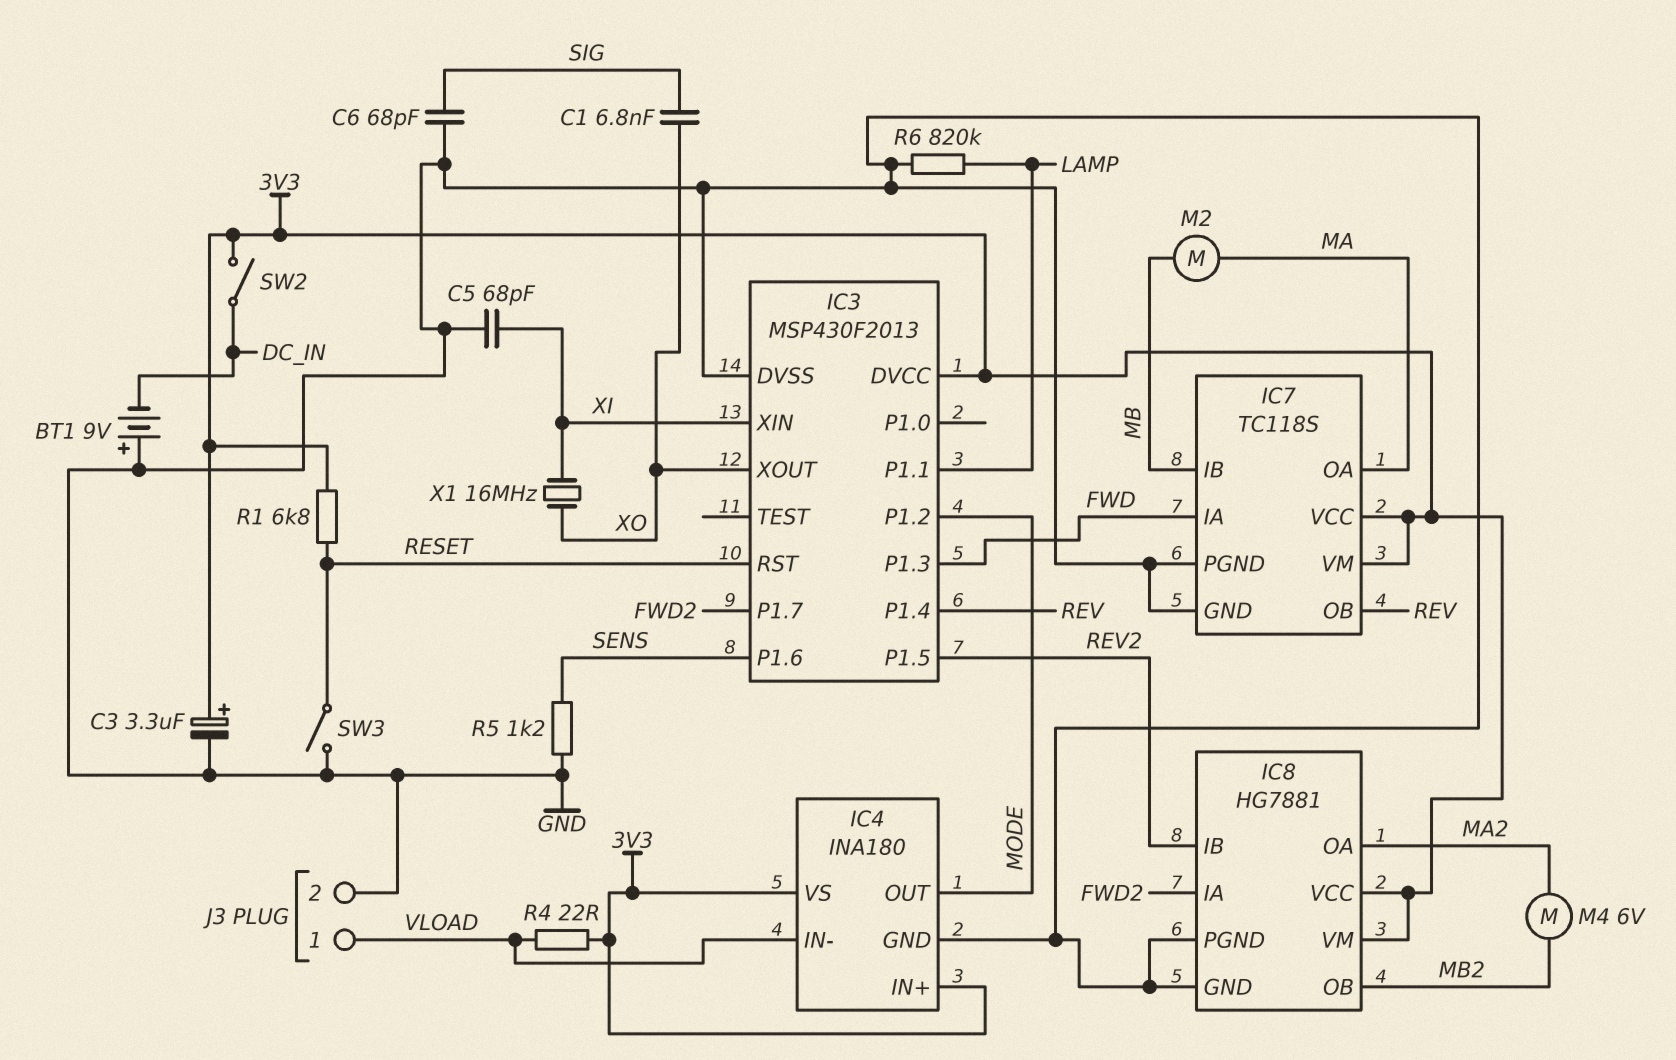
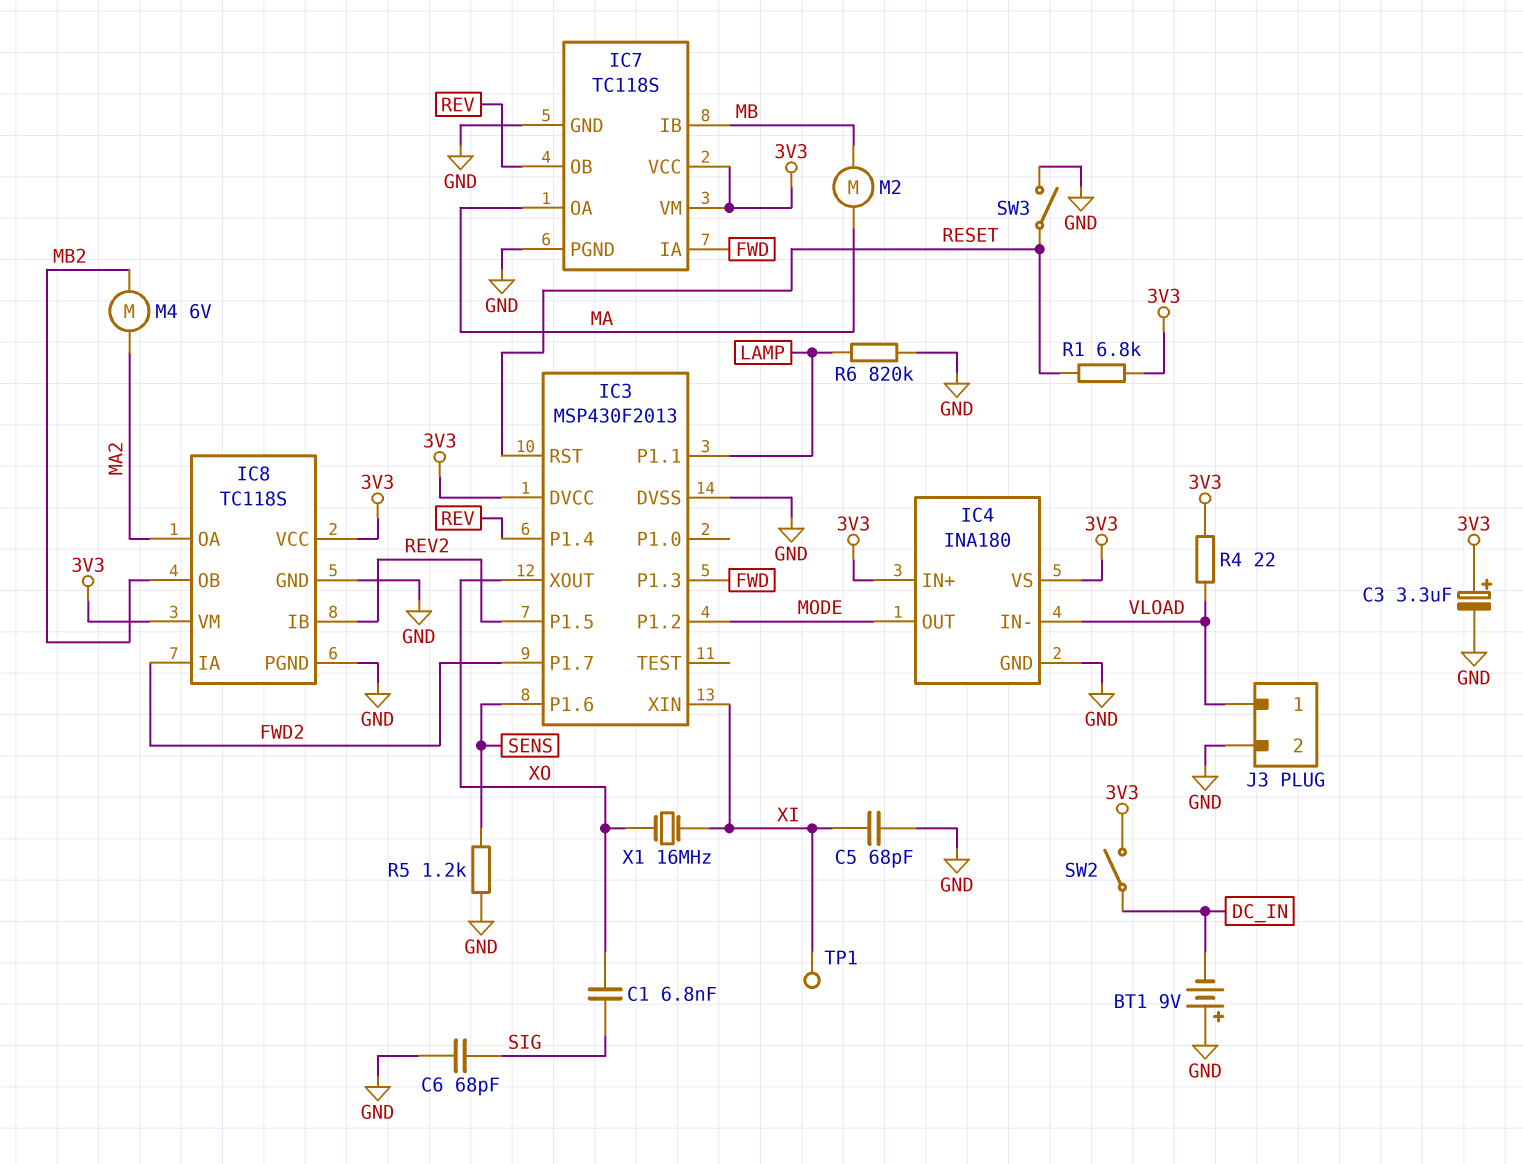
IC8: HG7881 -> TC118S
TP1: none -> test point (XI)

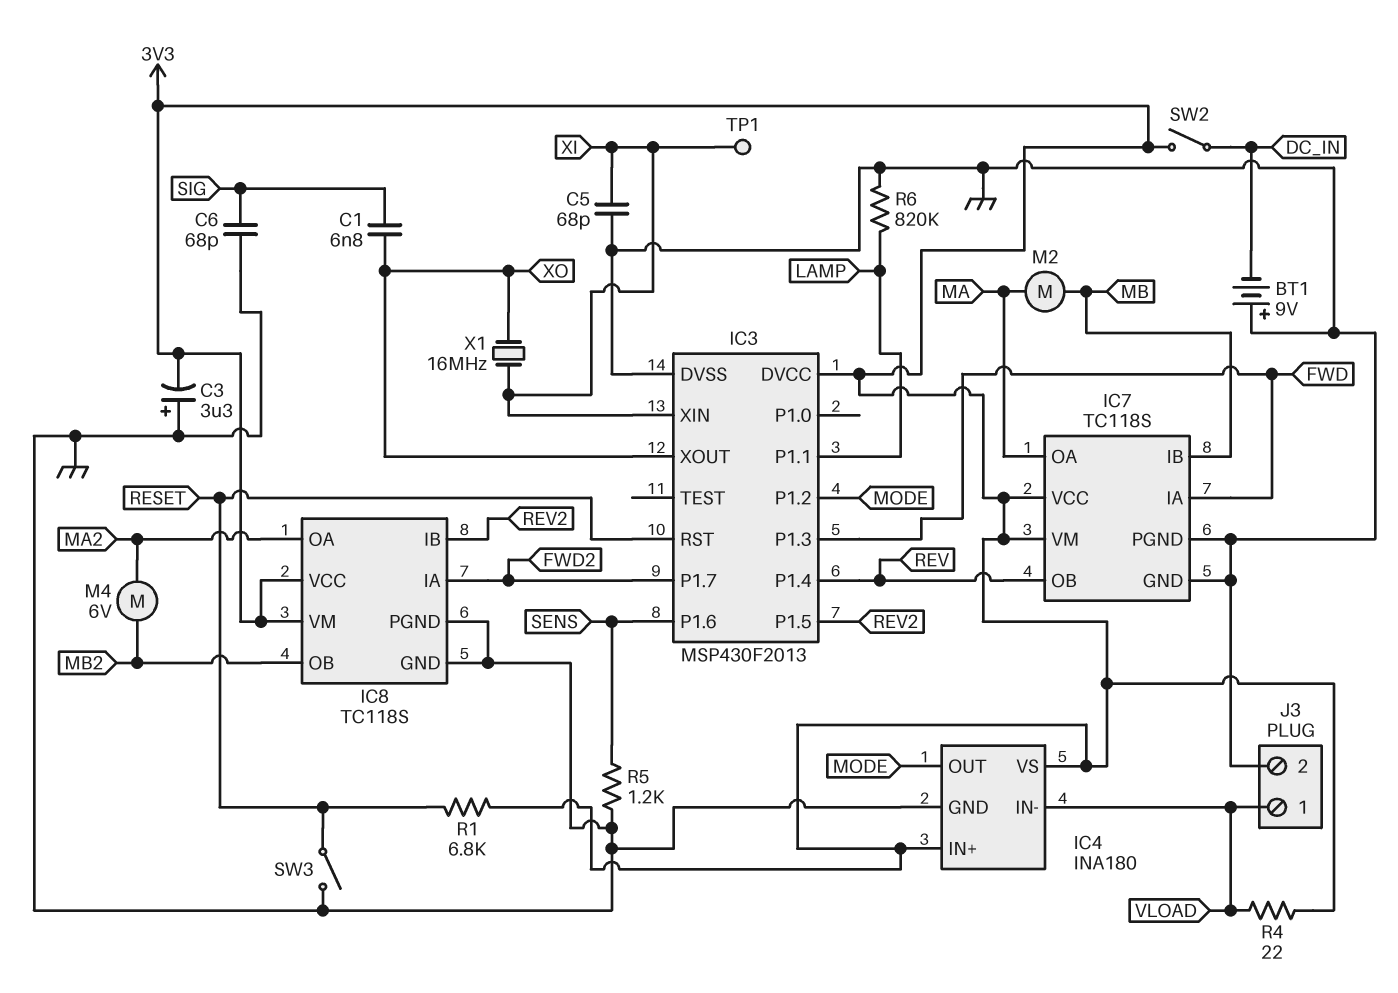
C3: 3.3uF (plus 3V3, minus GND) -> 3.3uF (plus GND, minus 3V3)

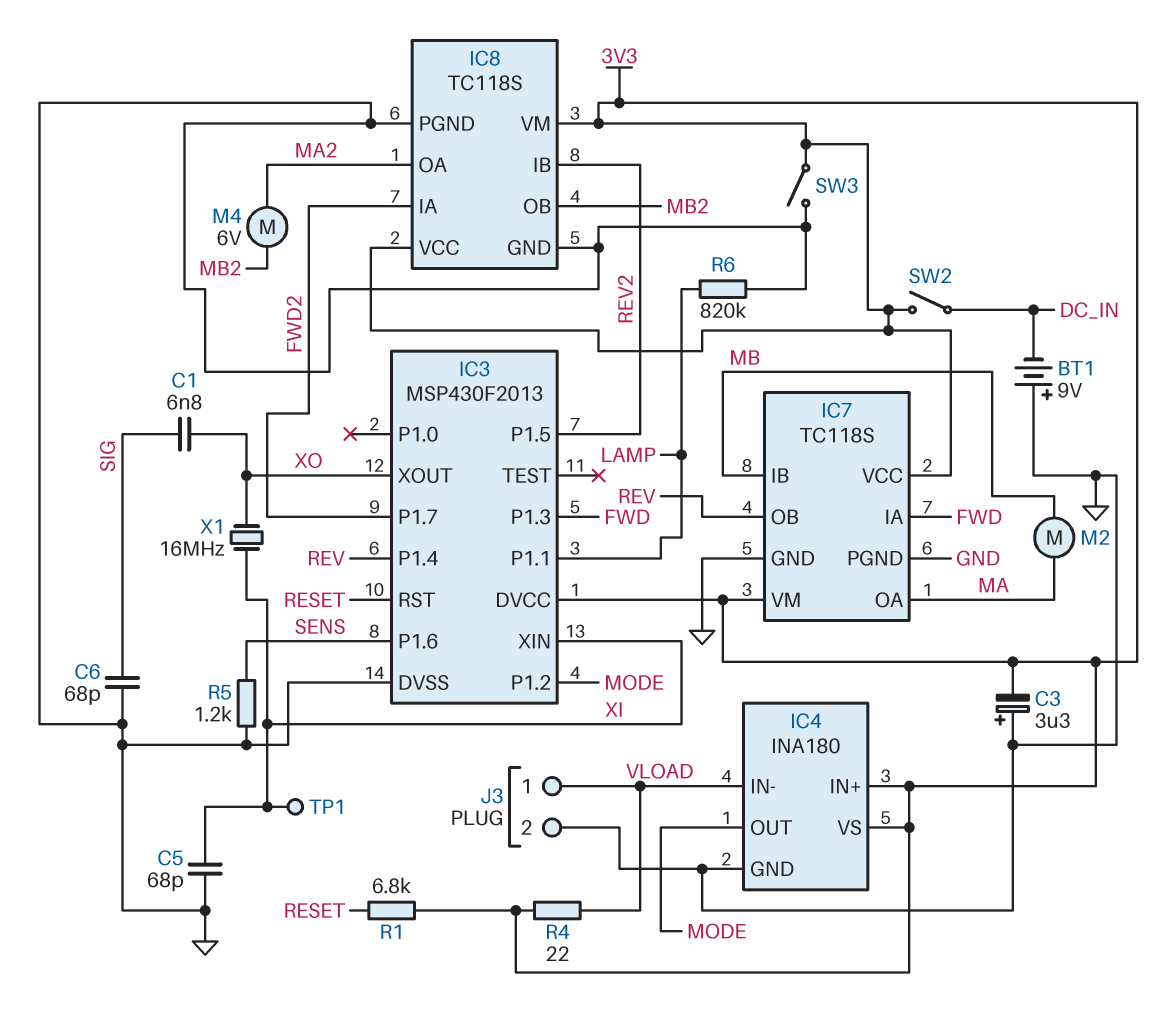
SW3: switch (GND, RESET) -> switch (3V3, GND)

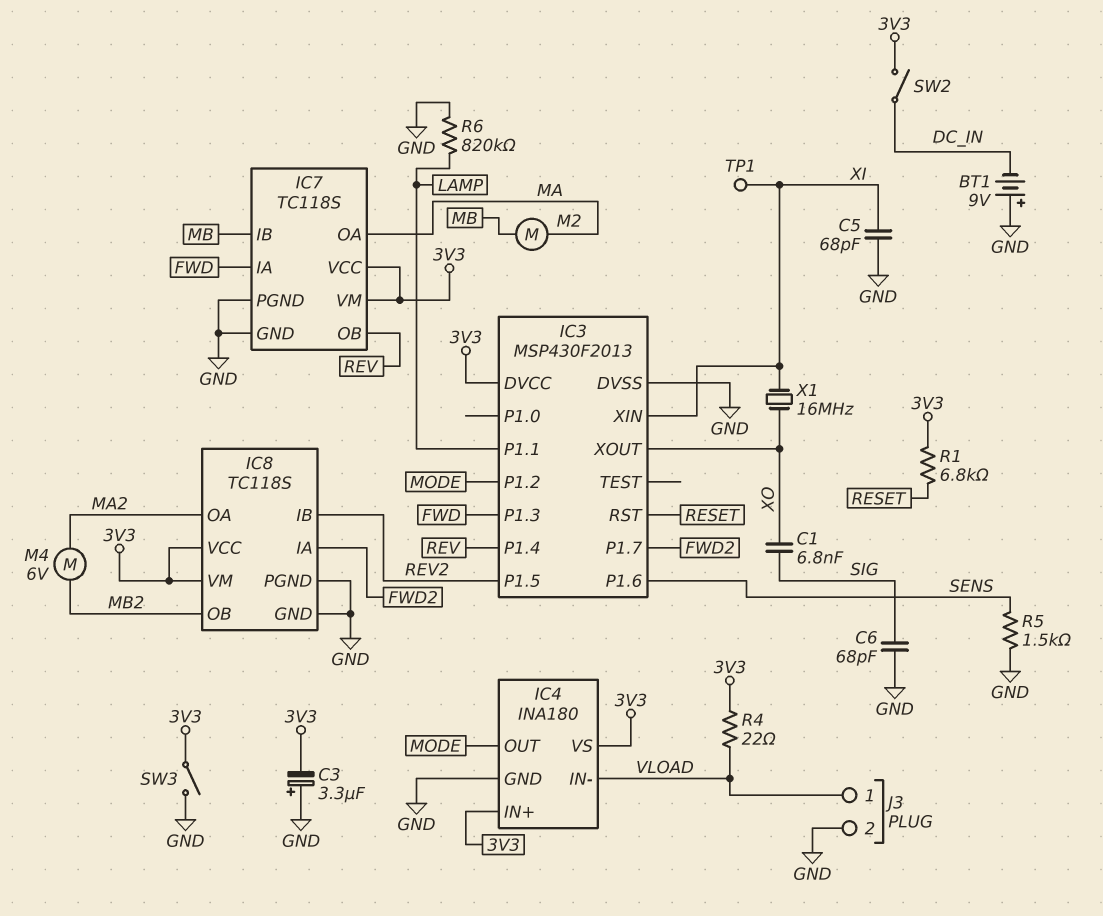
R5: 1.2k (GND, SENS) -> 1.5k (GND, SENS)

